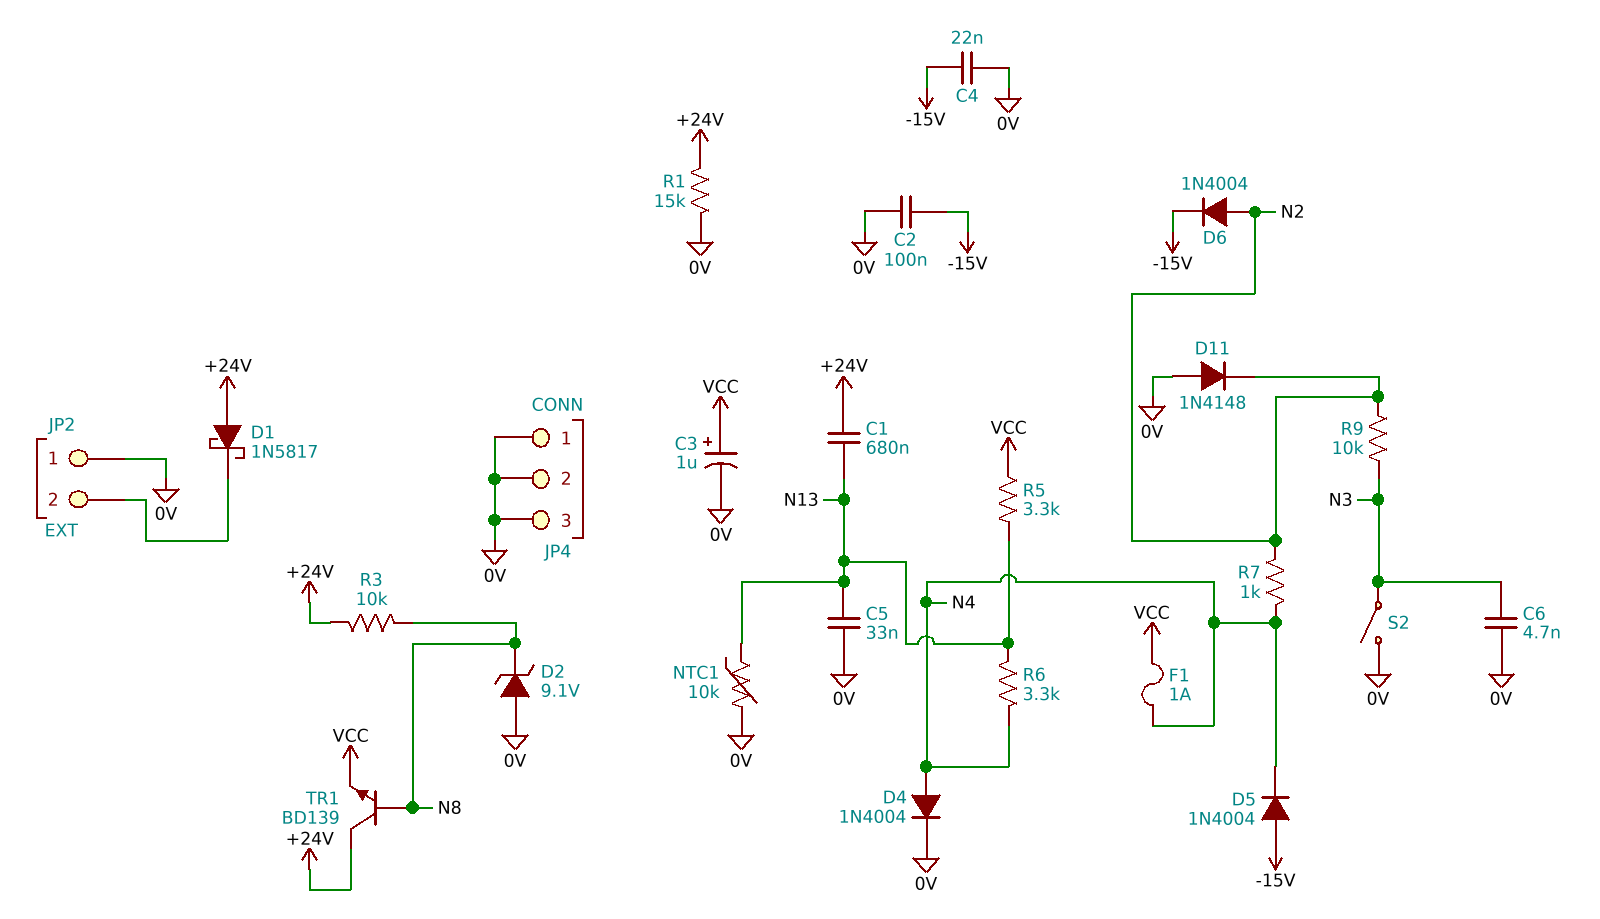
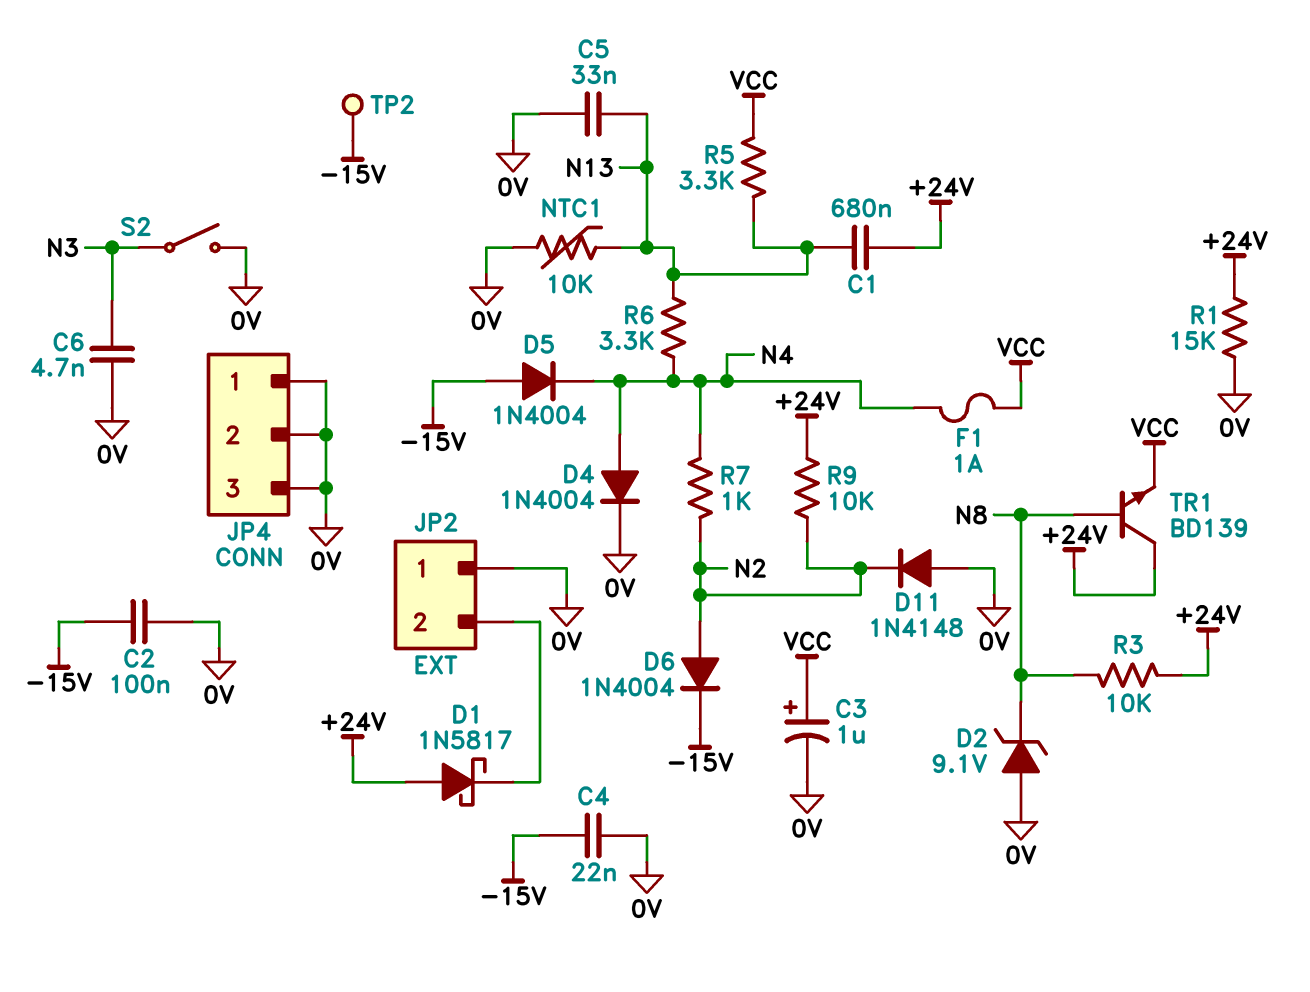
R9: 10k (N2, N3) -> 10k (+24V, N2)
TP2: none -> test point (-15V)

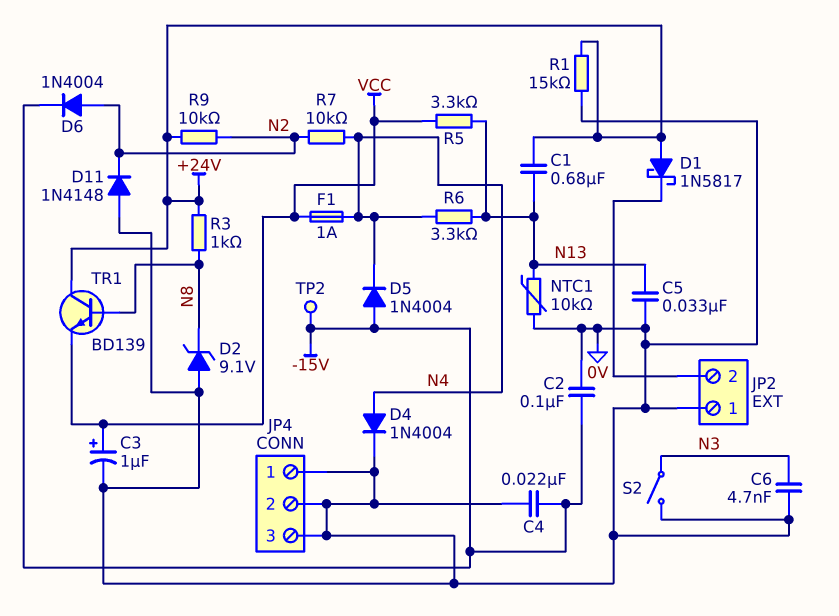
R3: 10k (+24V, N8) -> 1k (+24V, N8)
R7: 1k (N2, N4) -> 10k (N2, N4)

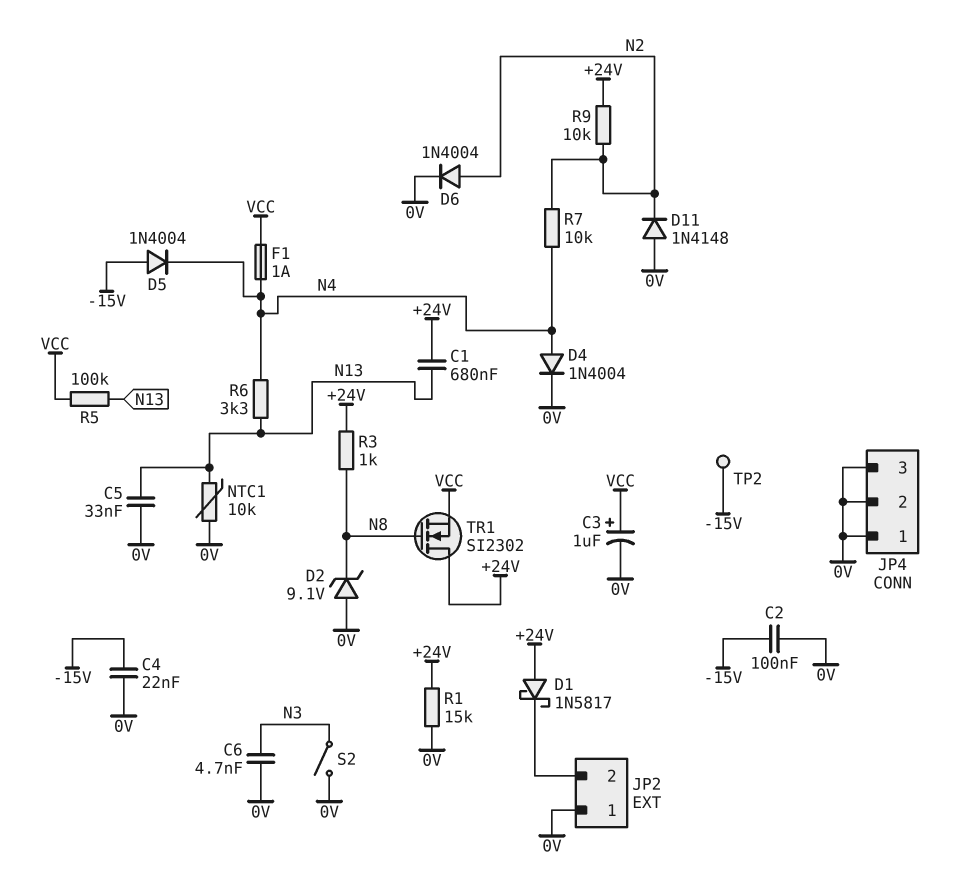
D6: diode 1N4004 (A N2, K -15V) -> diode 1N4004 (A N2, K 0V)
R5: 3.3k (N13, VCC) -> 100k (N13, VCC)
TR1: NPN BD139 (B N8, C +24V, E VCC) -> NMOS SI2302 (G N8, D +24V, S VCC)

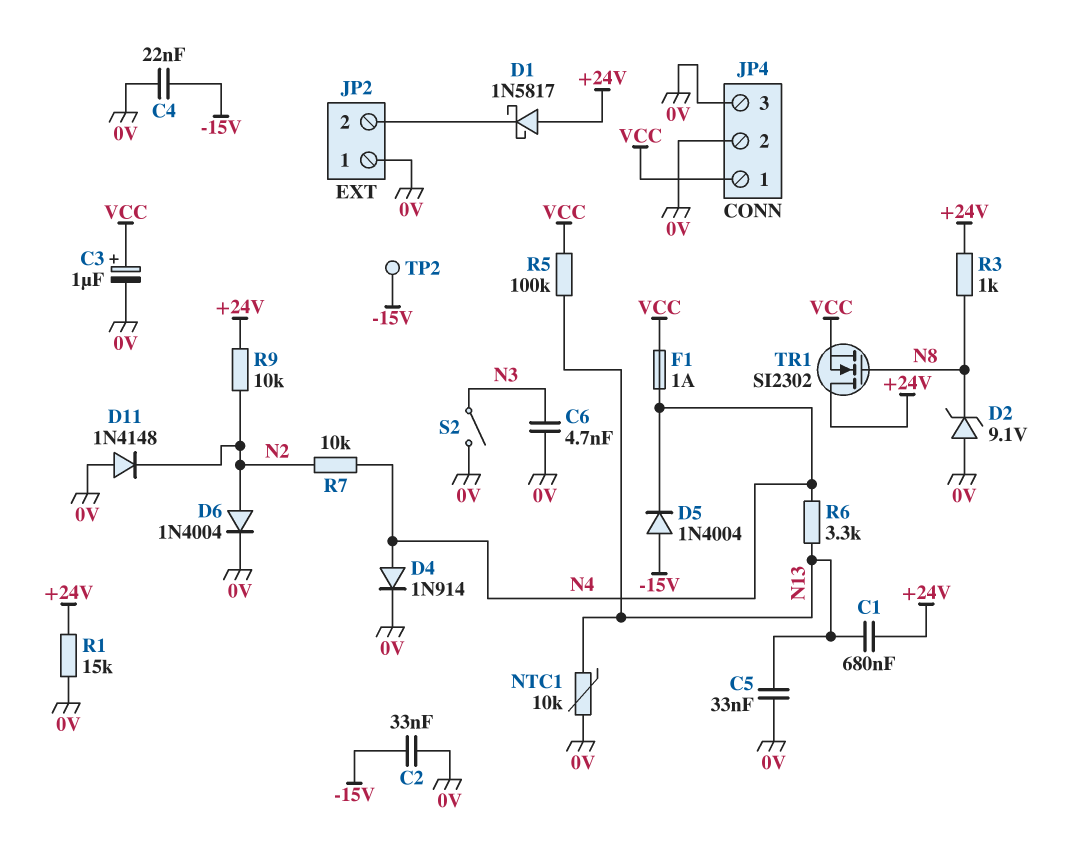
C2: 100nF (-15V, 0V) -> 33nF (-15V, 0V)
D4: diode 1N4004 (A N4, K 0V) -> diode 1N914 (A N4, K 0V)
JP4 pin 1: 0V -> VCC

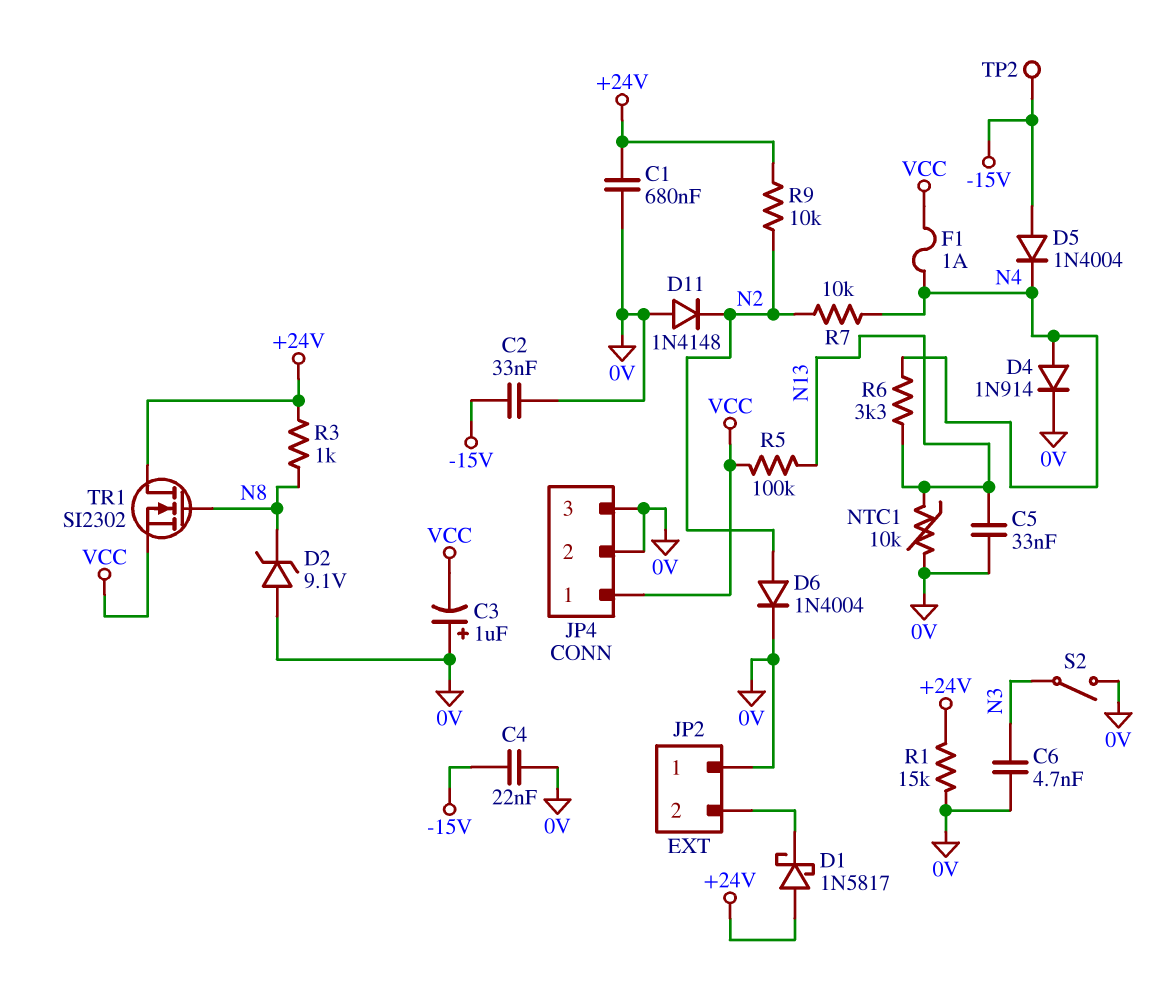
C1: 680nF (+24V, N13) -> 680nF (+24V, 0V)
C3: 1uF (plus VCC, minus 0V) -> 1uF (plus 0V, minus VCC)

